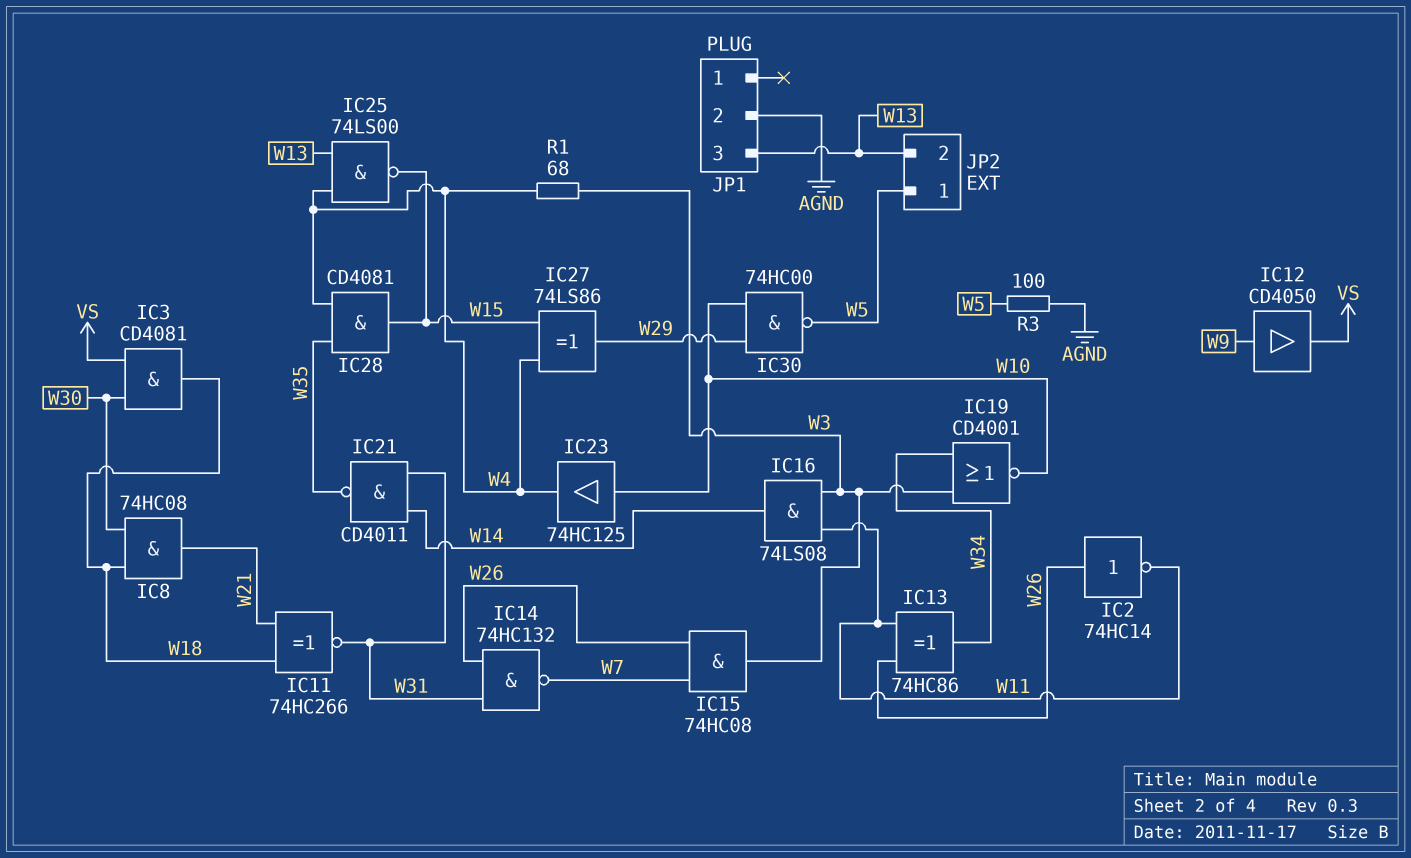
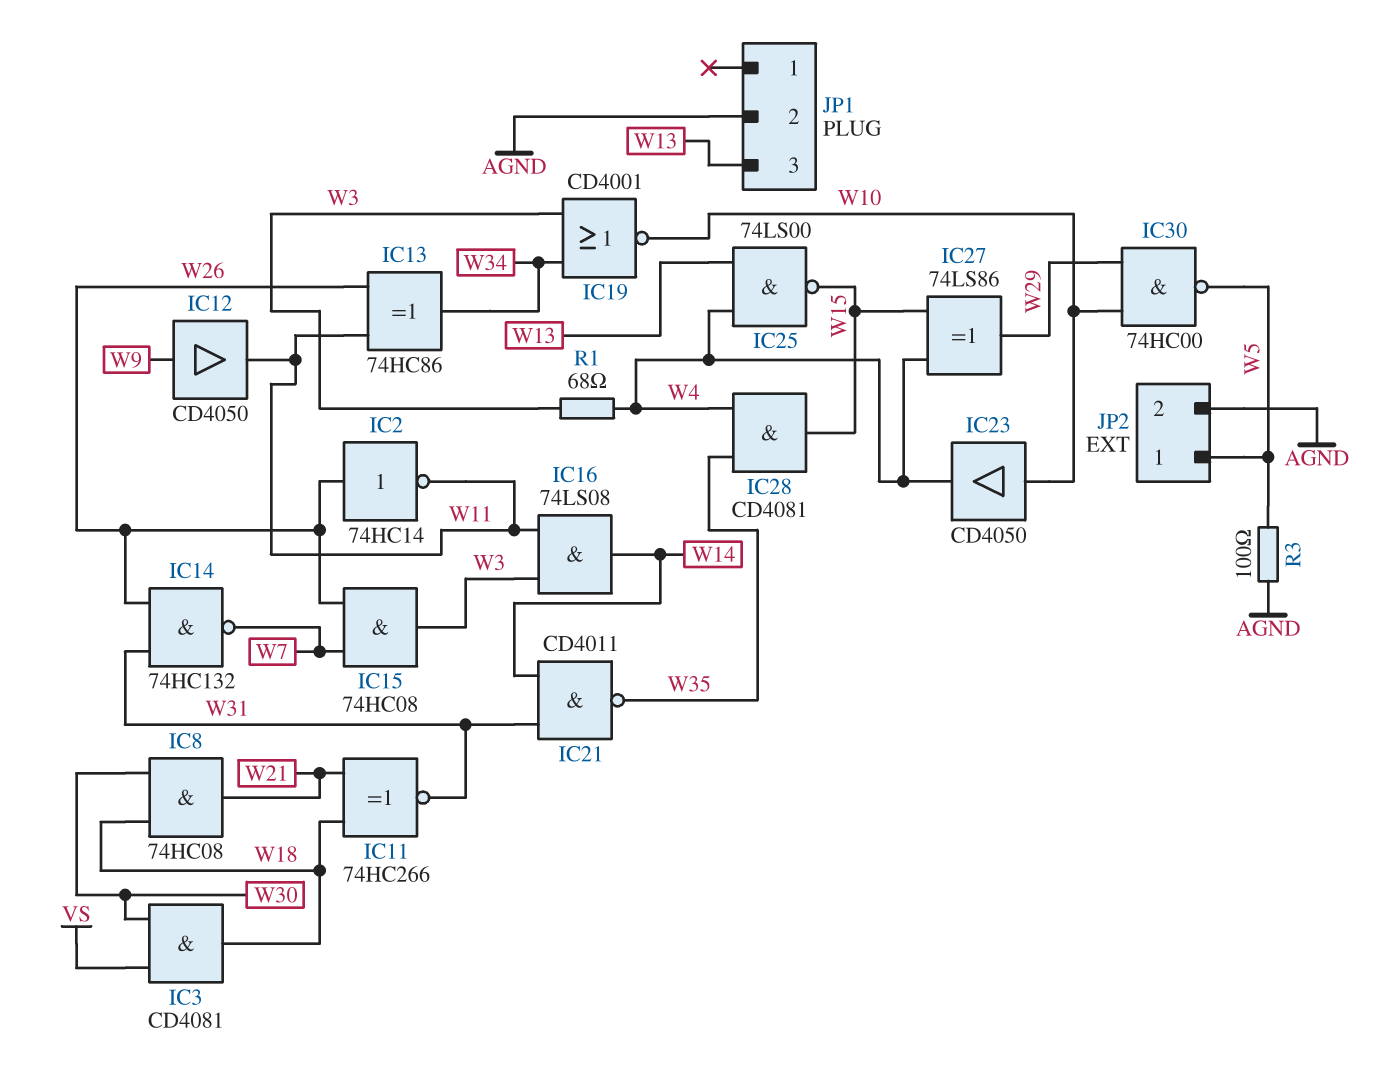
IC12: buffer CD4050 (in W9, out VS) -> buffer CD4050 (in W9, out W11)
IC23: buffer 74HC125 (in W10, out W4) -> buffer CD4050 (in W10, out W4)
JP2 pin 2: W13 -> AGND

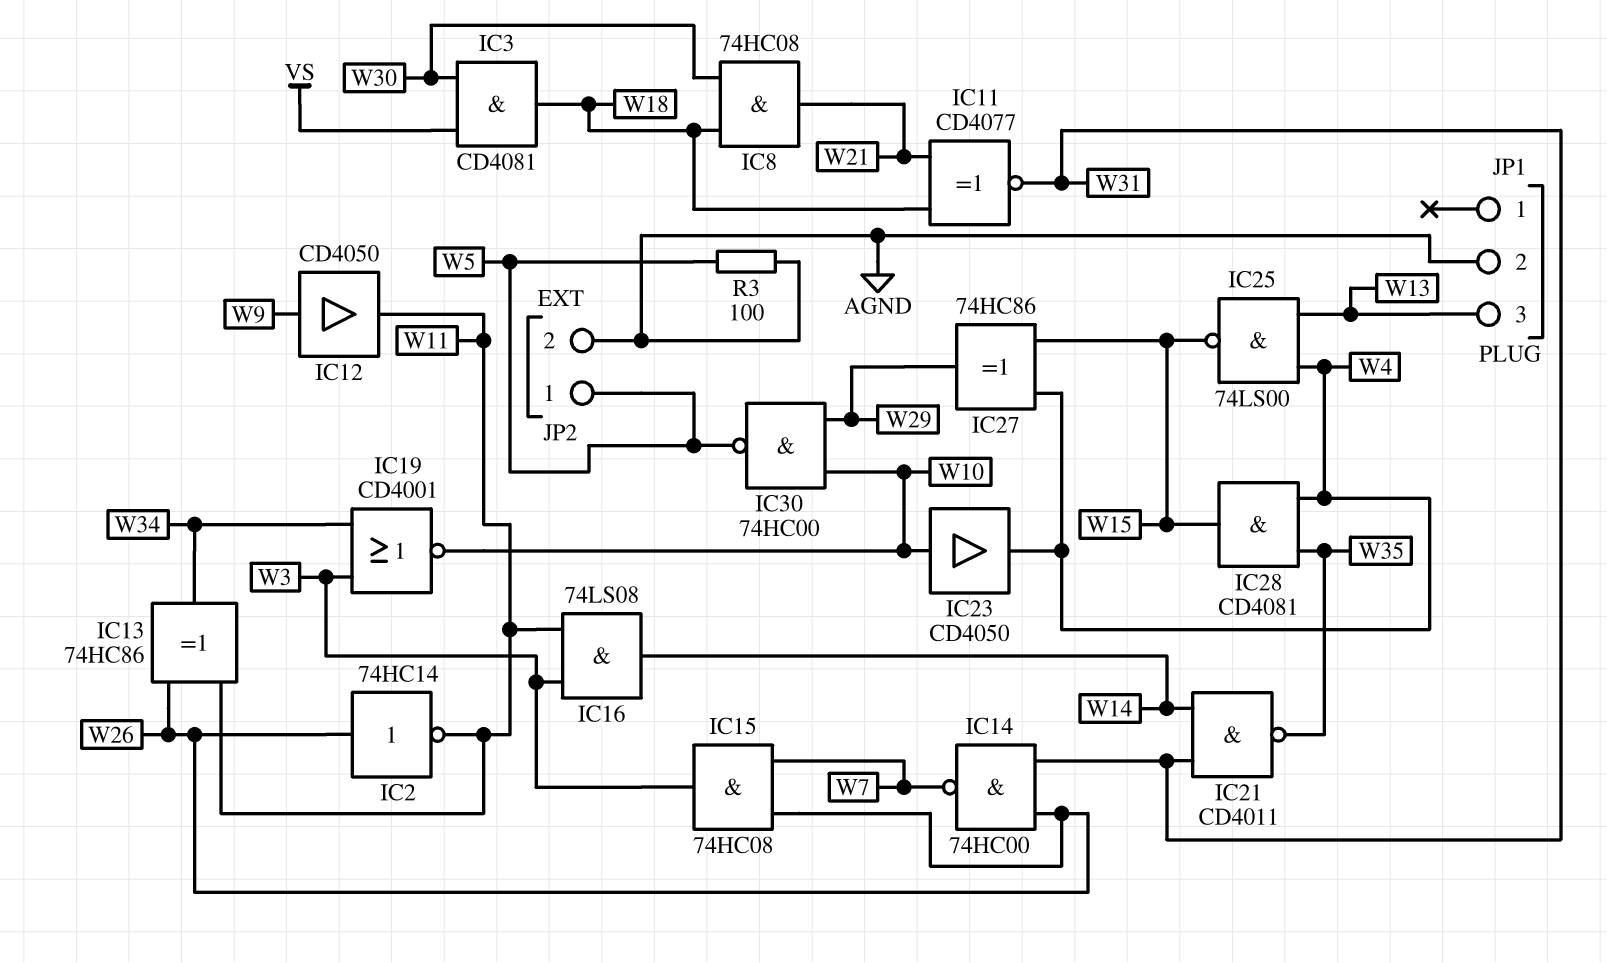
IC11: XNOR 74HC266 (in W18, in W21, out W31) -> XNOR CD4077 (in W18, in W21, out W31)
IC14: NAND 74HC132 (in W26, in W31, out W7) -> NAND 74HC00 (in W26, in W31, out W7)
IC27: XOR 74LS86 (in W4, in W15, out W29) -> XOR 74HC86 (in W4, in W15, out W29)
R1: 68 (W3, W4) -> none

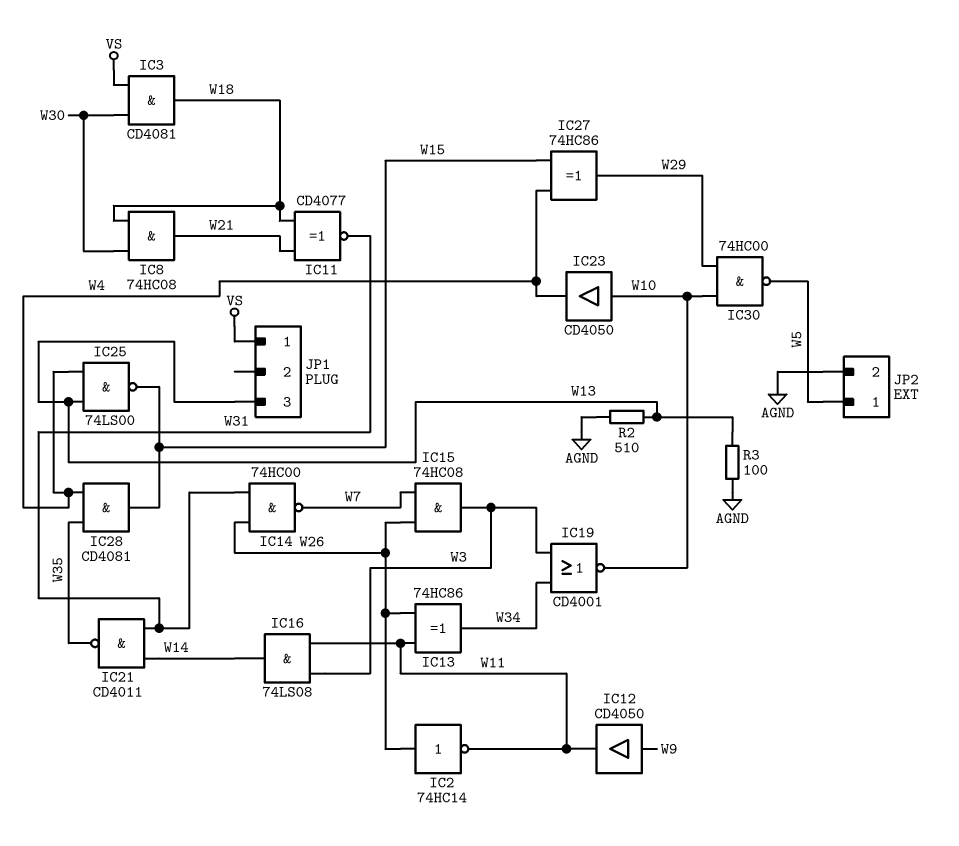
JP1 pin 1: none -> VS
JP1 pin 2: AGND -> none
R2: none -> 510 (AGND, W13)
R3: 100 (AGND, W5) -> 100 (AGND, W13)

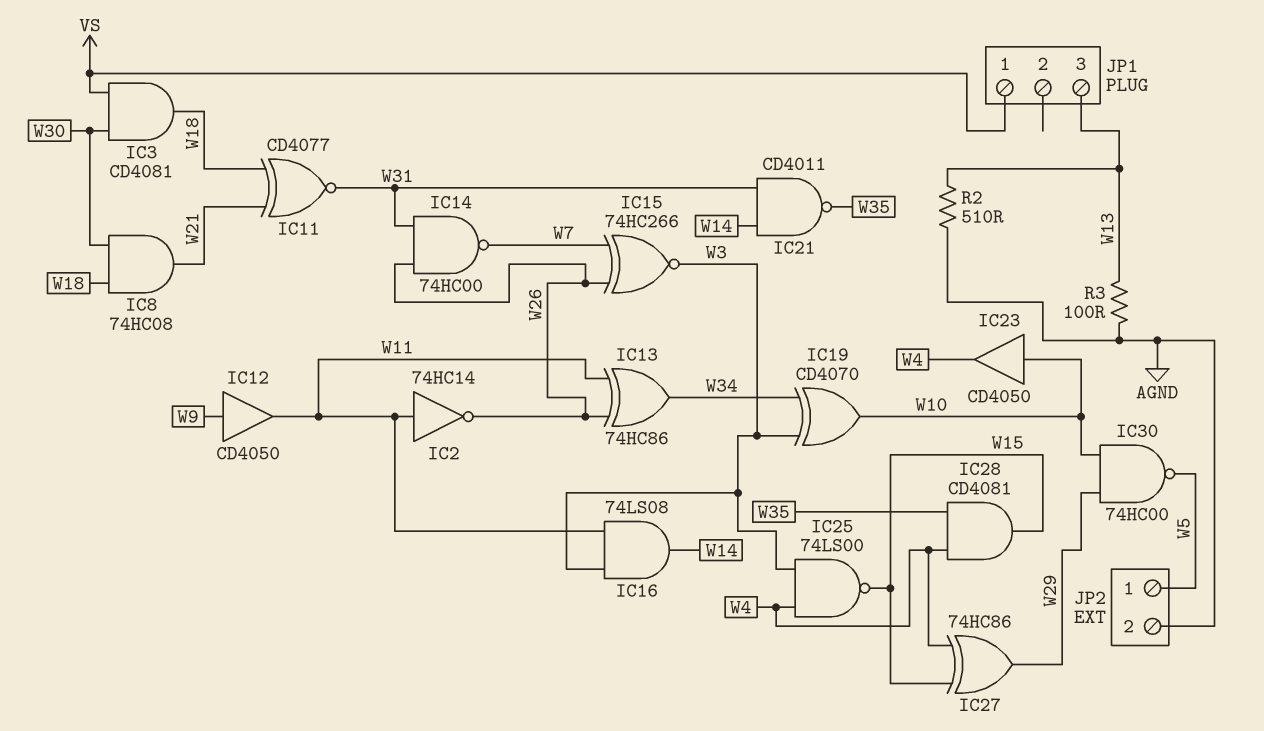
IC2: NOT 74HC14 (in W26, out W11) -> NOT 74HC14 (in W11, out W26)
IC15: AND 74HC08 (in W7, in W26, out W3) -> XNOR 74HC266 (in W7, in W26, out W3)
IC19: NOR CD4001 (in W3, in W34, out W10) -> XOR CD4070 (in W3, in W34, out W10)
IC25: NAND 74LS00 (in W4, in W13, out W15) -> NAND 74LS00 (in W3, in W4, out W15)

